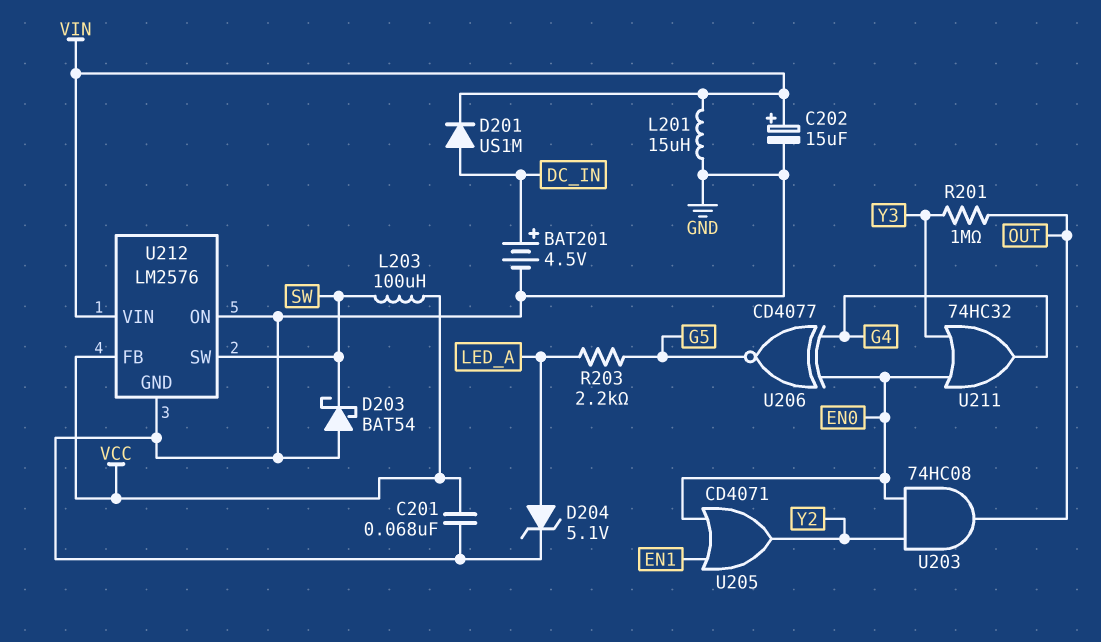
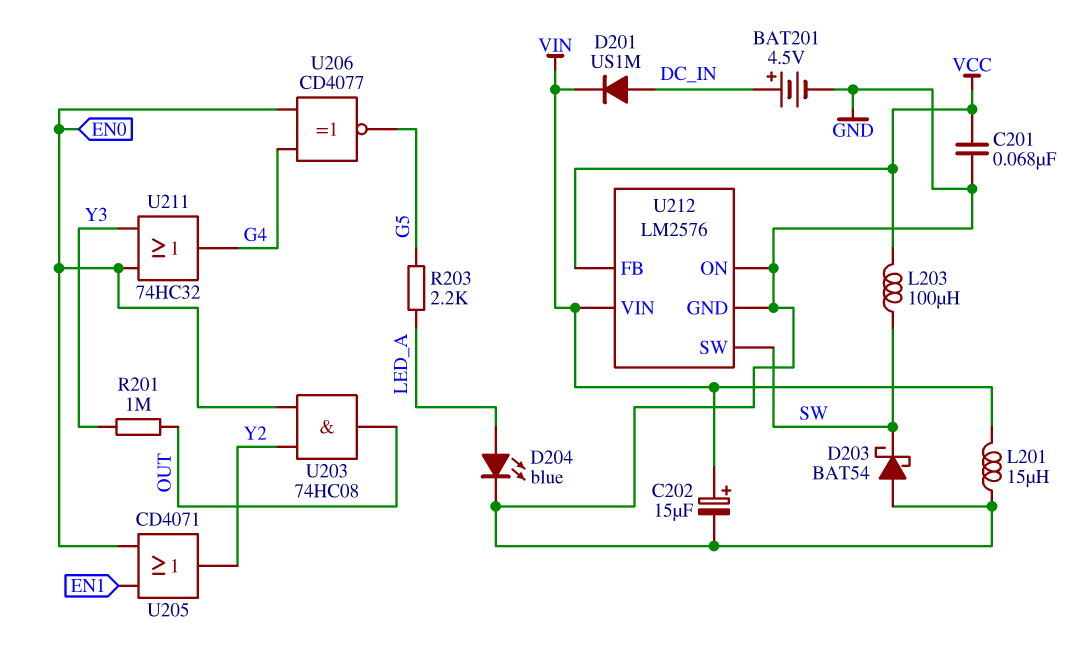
D204: zener 5.1V (A LED_A, K GND) -> LED blue (A LED_A, K GND)

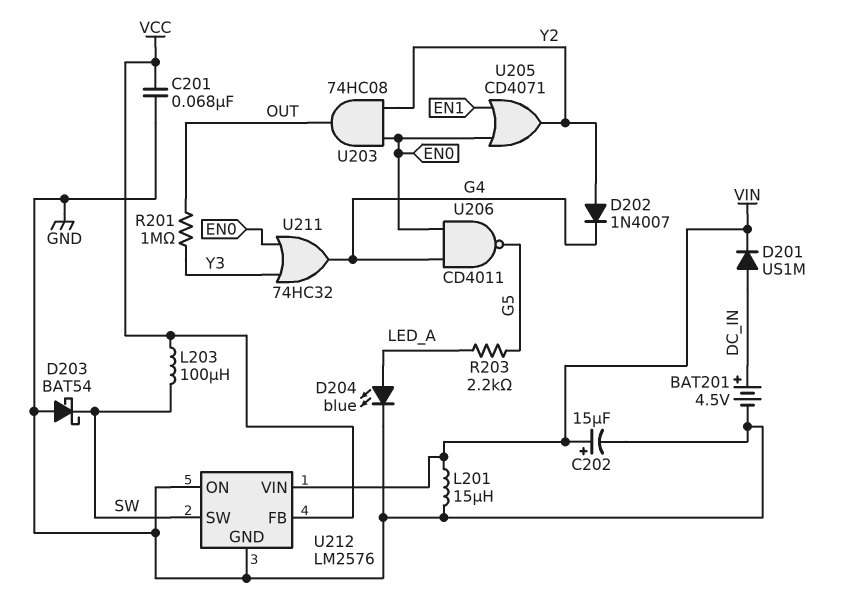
D202: none -> diode 1N4007 (A Y2, K G4)
U206: XNOR CD4077 (in EN0, in G4, out G5) -> NAND CD4011 (in EN0, in G4, out G5)

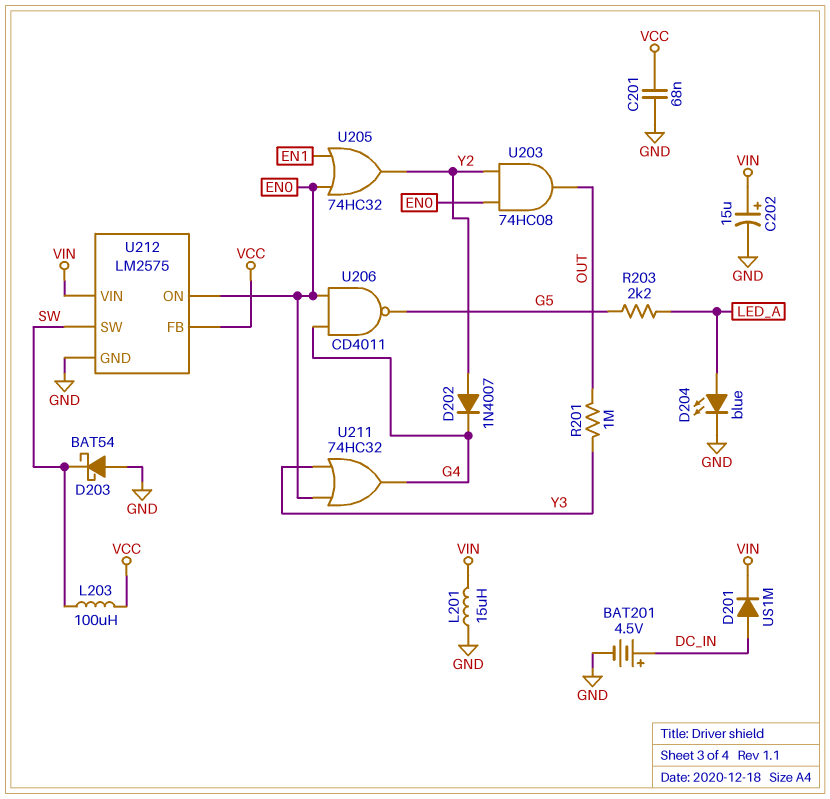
U205: OR CD4071 (in EN0, in EN1, out Y2) -> OR 74HC32 (in EN0, in EN1, out Y2)
U212: LM2576 -> LM2575
U212 pin ON: GND -> EN0

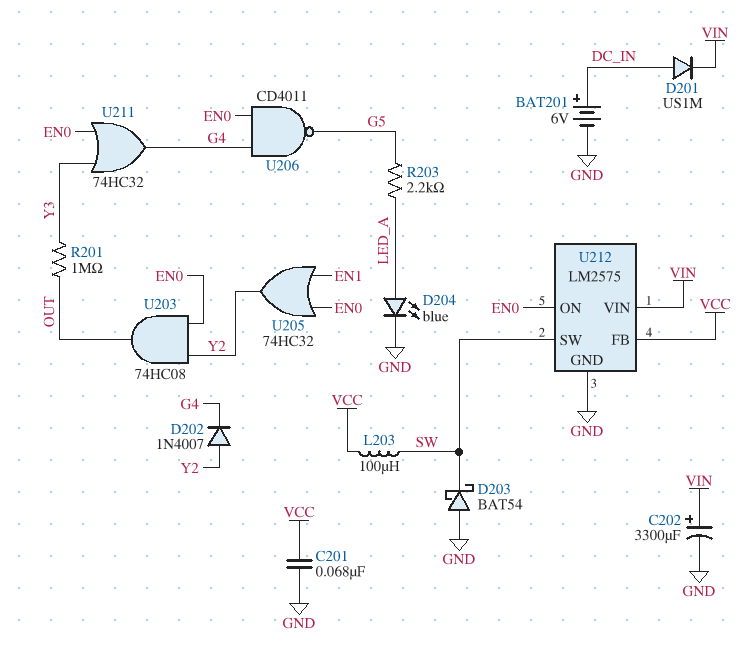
BAT201: 4.5V (plus DC_IN, minus GND) -> 6V (plus DC_IN, minus GND)
C202: 15uF (plus VIN, minus GND) -> 3300uF (plus VIN, minus GND)
L201: 15uH (GND, VIN) -> none

